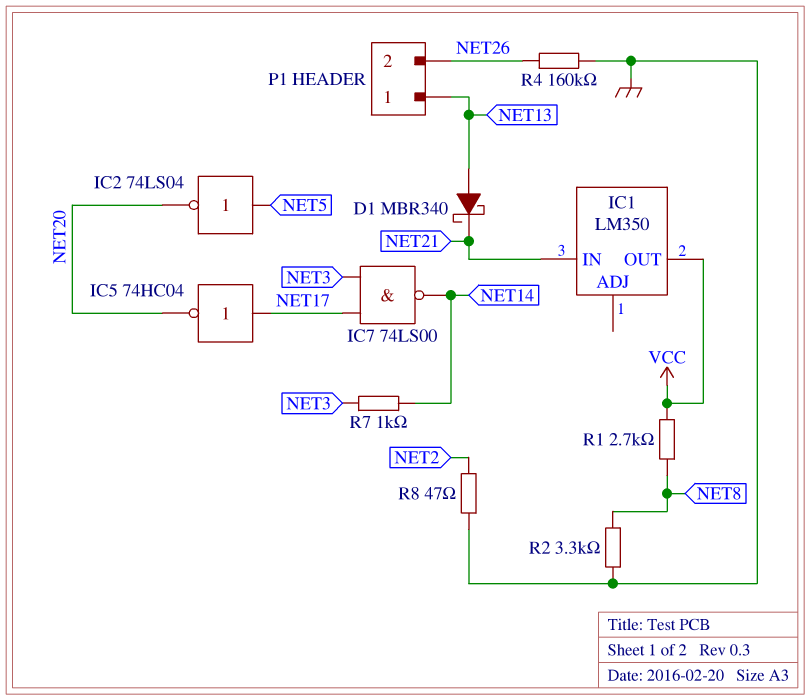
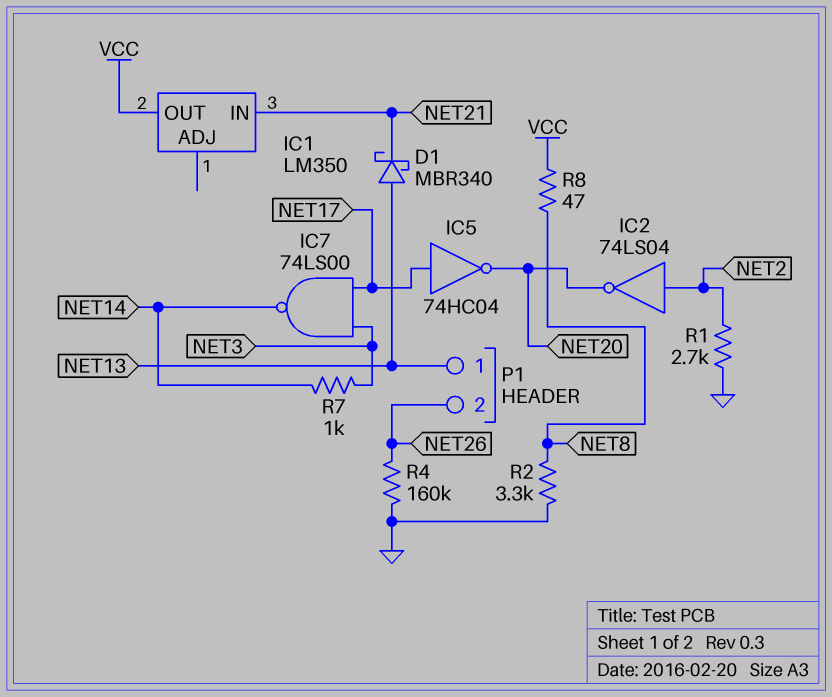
IC2: NOT 74LS04 (in NET5, out NET20) -> NOT 74LS04 (in NET2, out NET20)
R1: 2.7k (NET8, VCC) -> 2.7k (GND, NET2)
R8: 47 (GND, NET2) -> 47 (NET8, VCC)

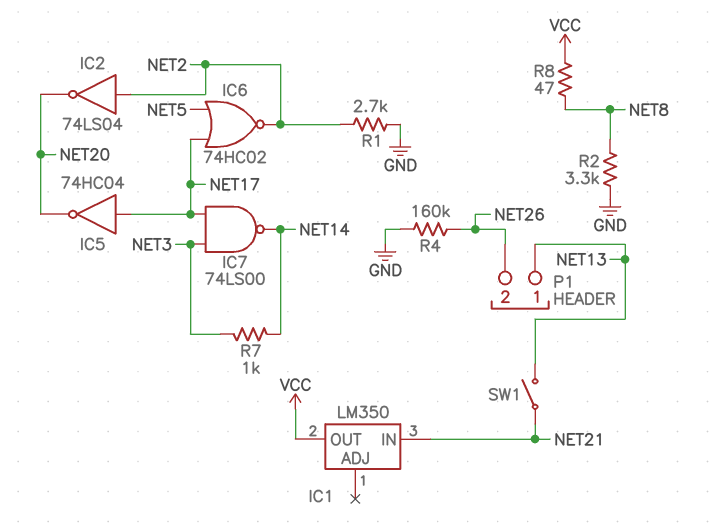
D1: schottky MBR340 (A NET13, K NET21) -> none
IC6: none -> NOR 74HC02 (in NET5, in NET17, out NET2)
SW1: none -> switch (NET13, NET21)

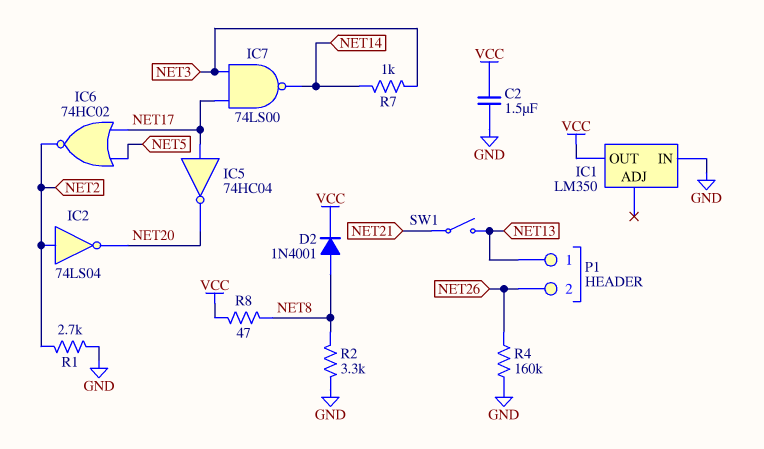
C2: none -> 1.5uF (GND, VCC)
D2: none -> diode 1N4001 (A NET8, K VCC)
IC1 pin IN: NET21 -> GND

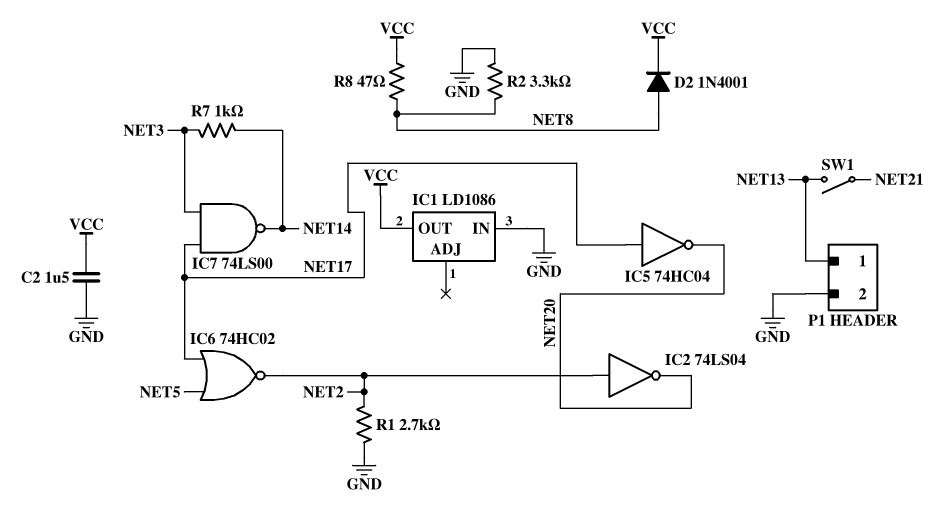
IC1: LM350 -> LD1086
P1 pin 2: NET26 -> GND
R4: 160k (GND, NET26) -> none

